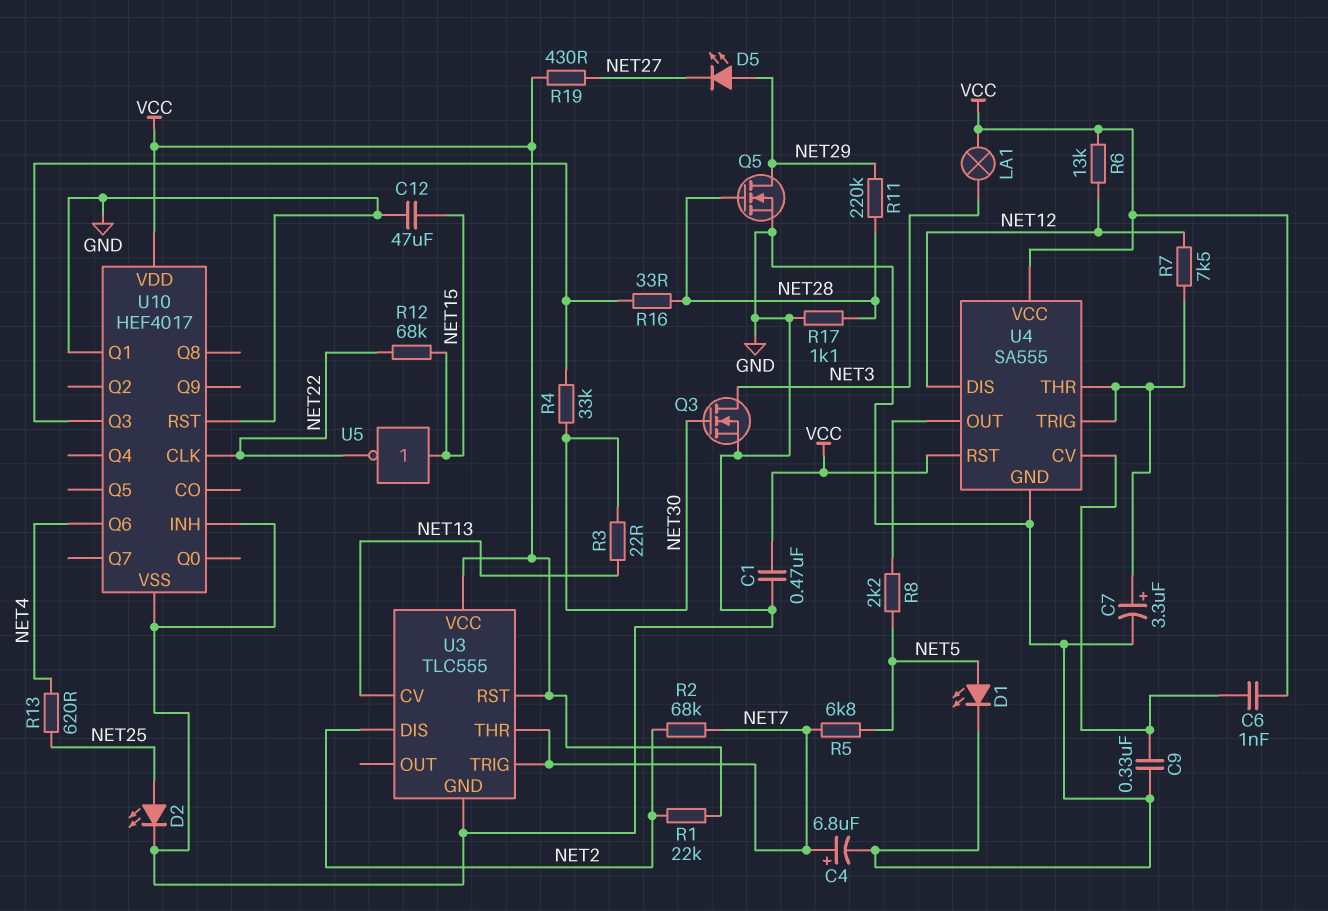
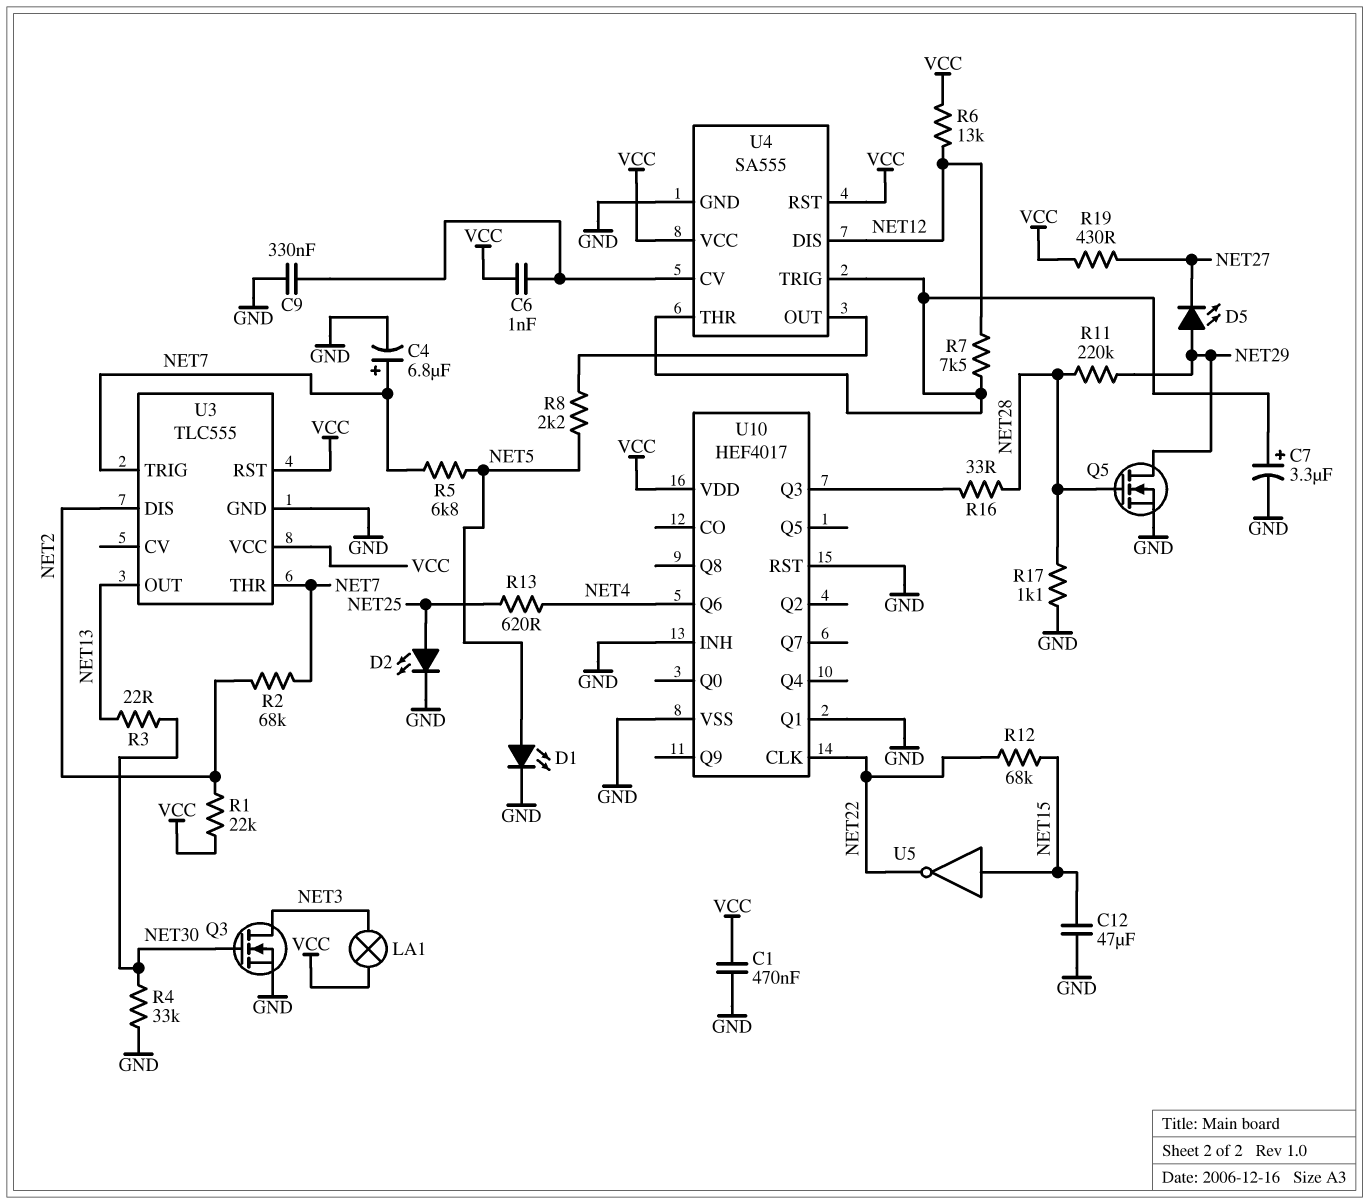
R4: 33k (NET30, U10/Q3) -> 33k (GND, NET30)
U3 pin CV: NET13 -> none
U3 pin OUT: none -> NET13

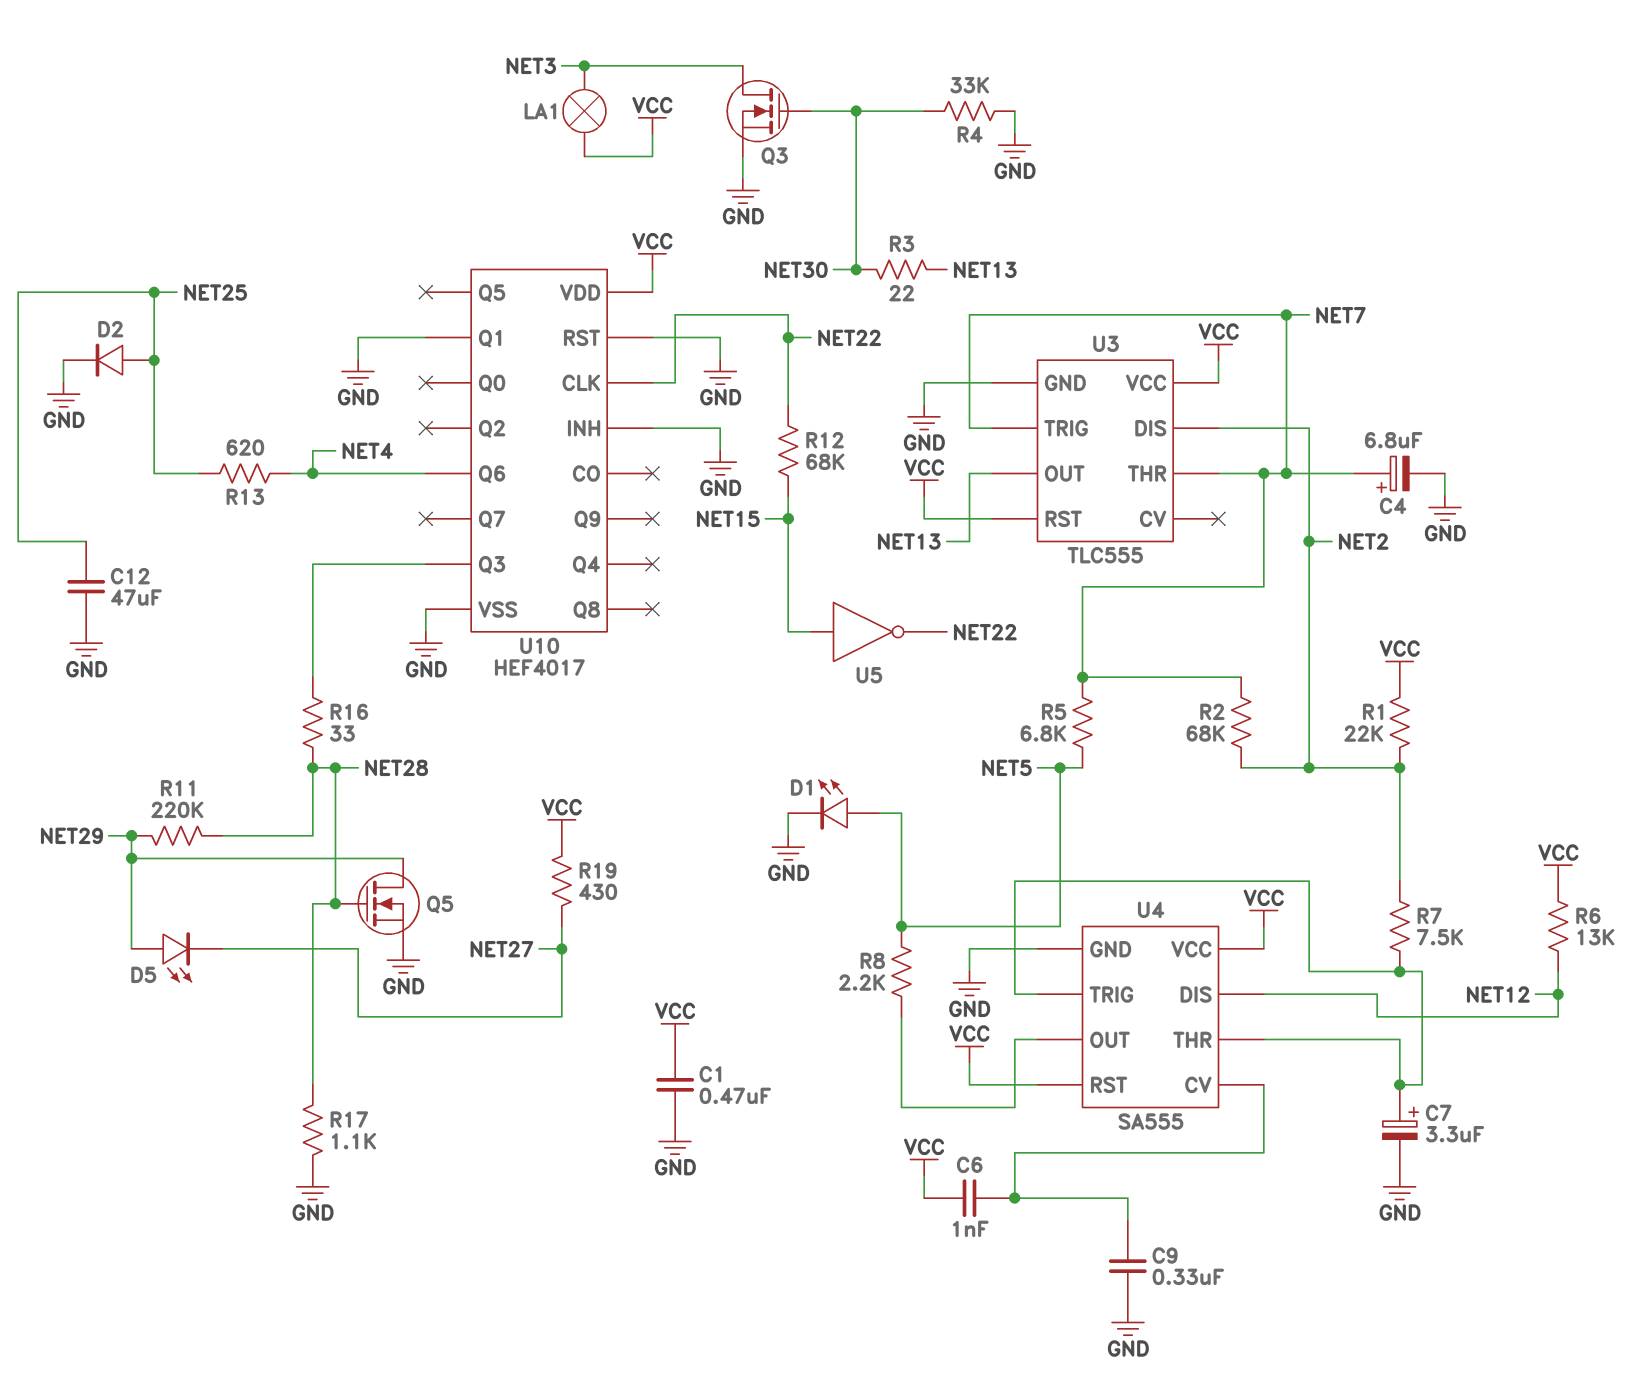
C12: 47uF (GND, NET15) -> 47uF (GND, NET25)
D2: LED (A NET25, K GND) -> diode (A NET25, K GND)
R7: 7.5k (NET12, U4/THR) -> 7.5k (NET2, U4/THR)

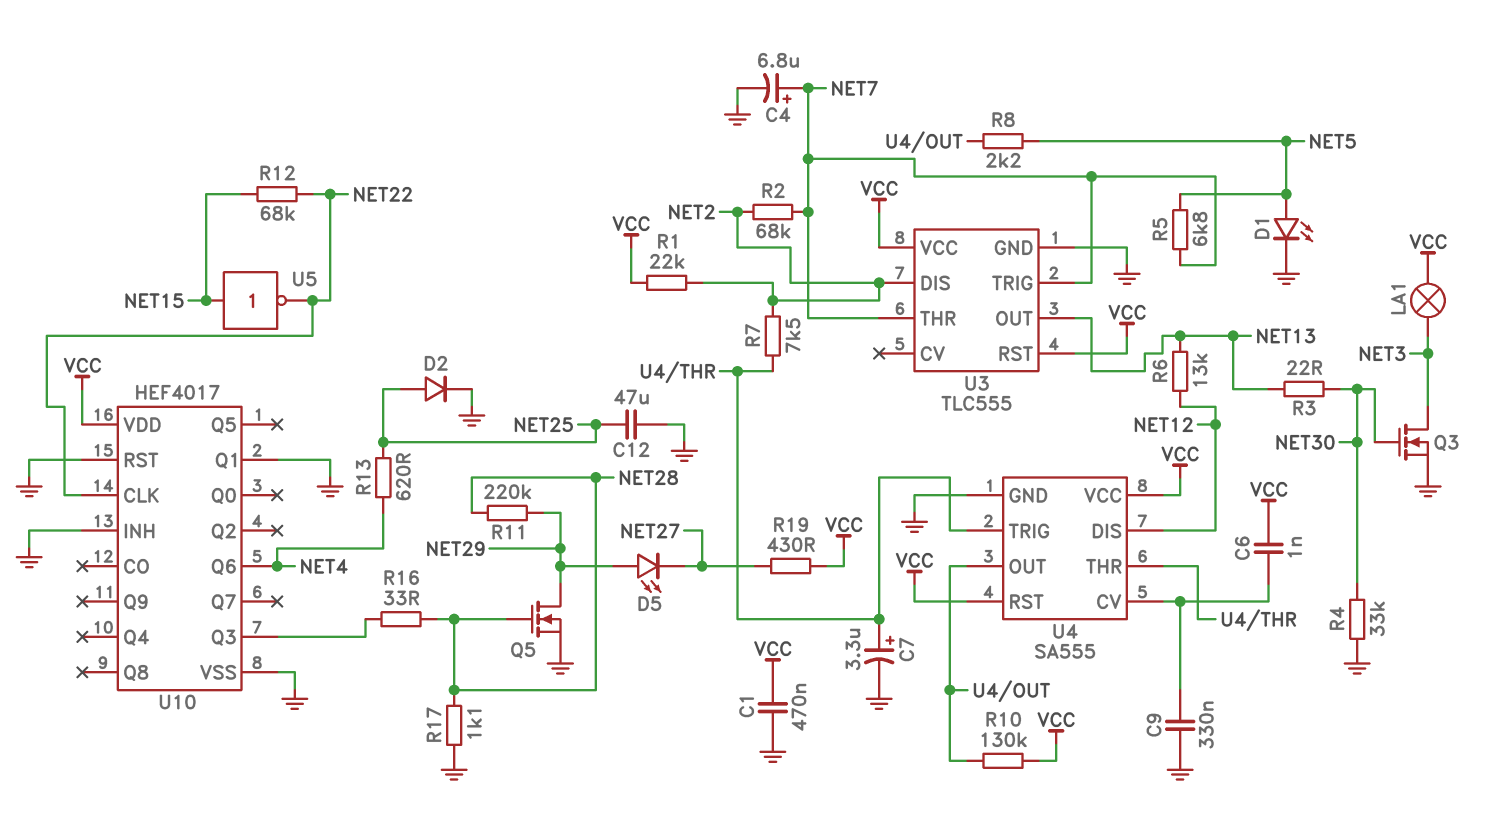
R6: 13k (NET12, VCC) -> 13k (NET12, NET13)
R10: none -> 130k (U4/OUT, VCC)

